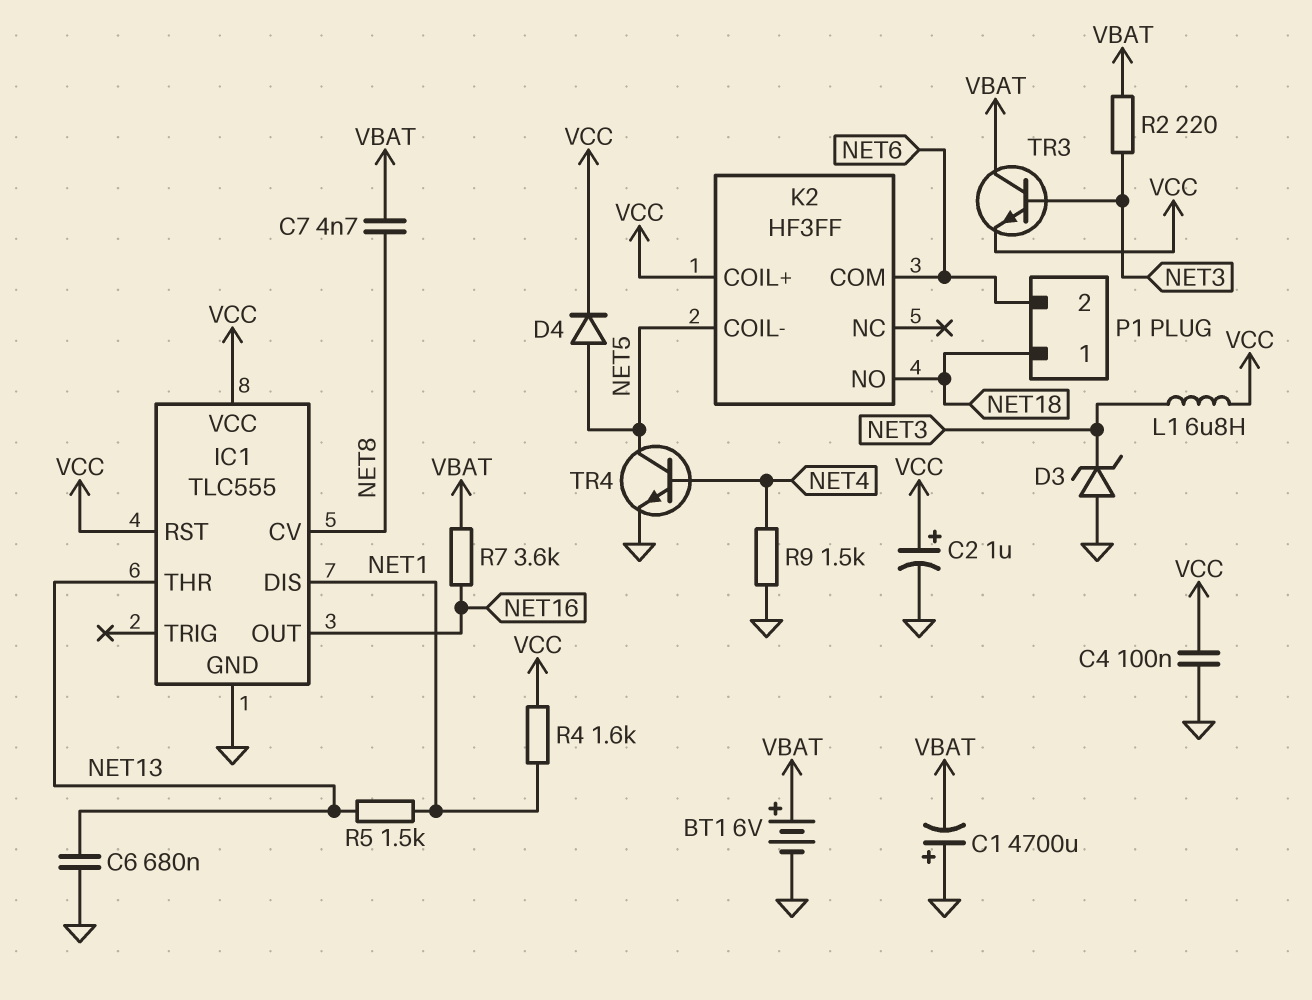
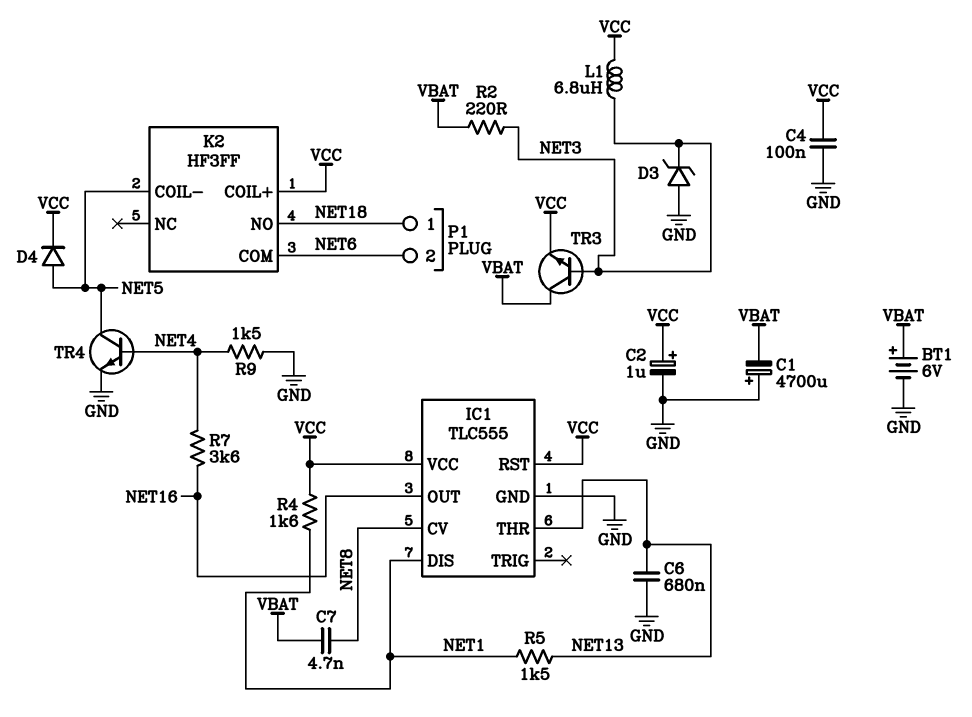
R7: 3.6k (NET16, VBAT) -> 3.6k (NET4, NET16)

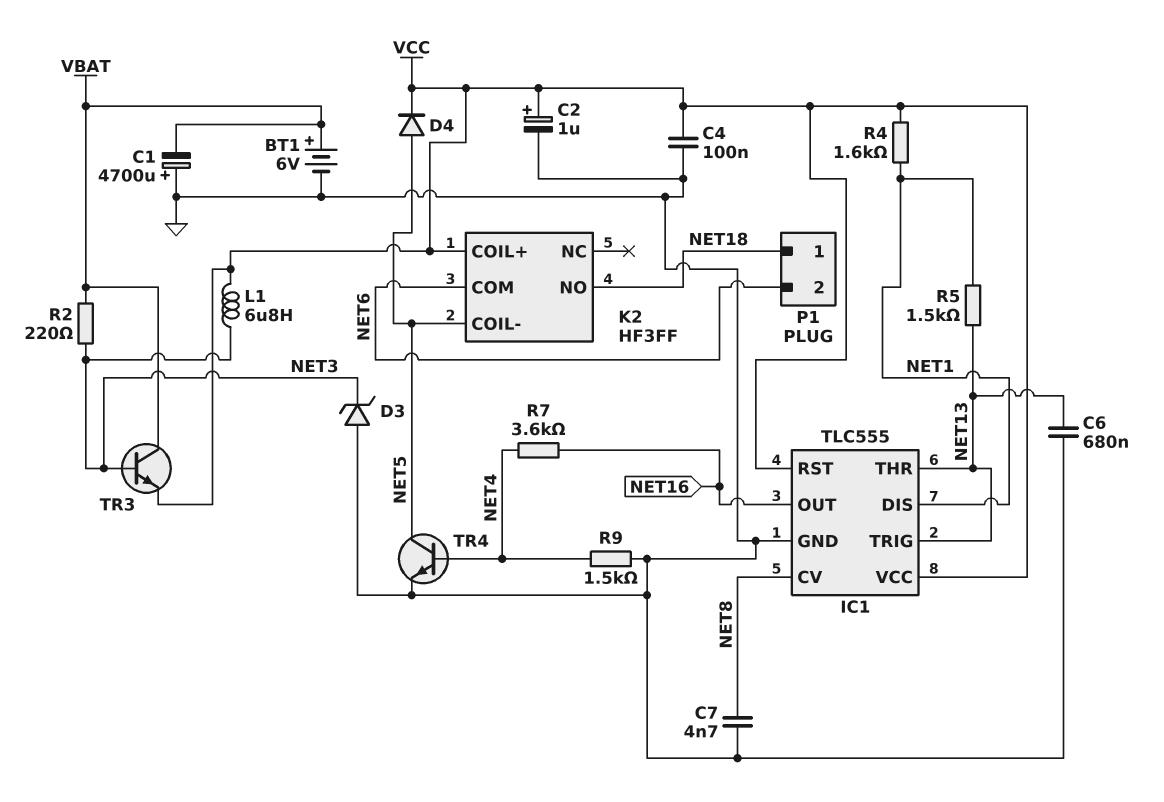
C7: 4.7nF (NET8, VBAT) -> 4.7nF (GND, NET8)
IC1 pin TRIG: none -> NET13

